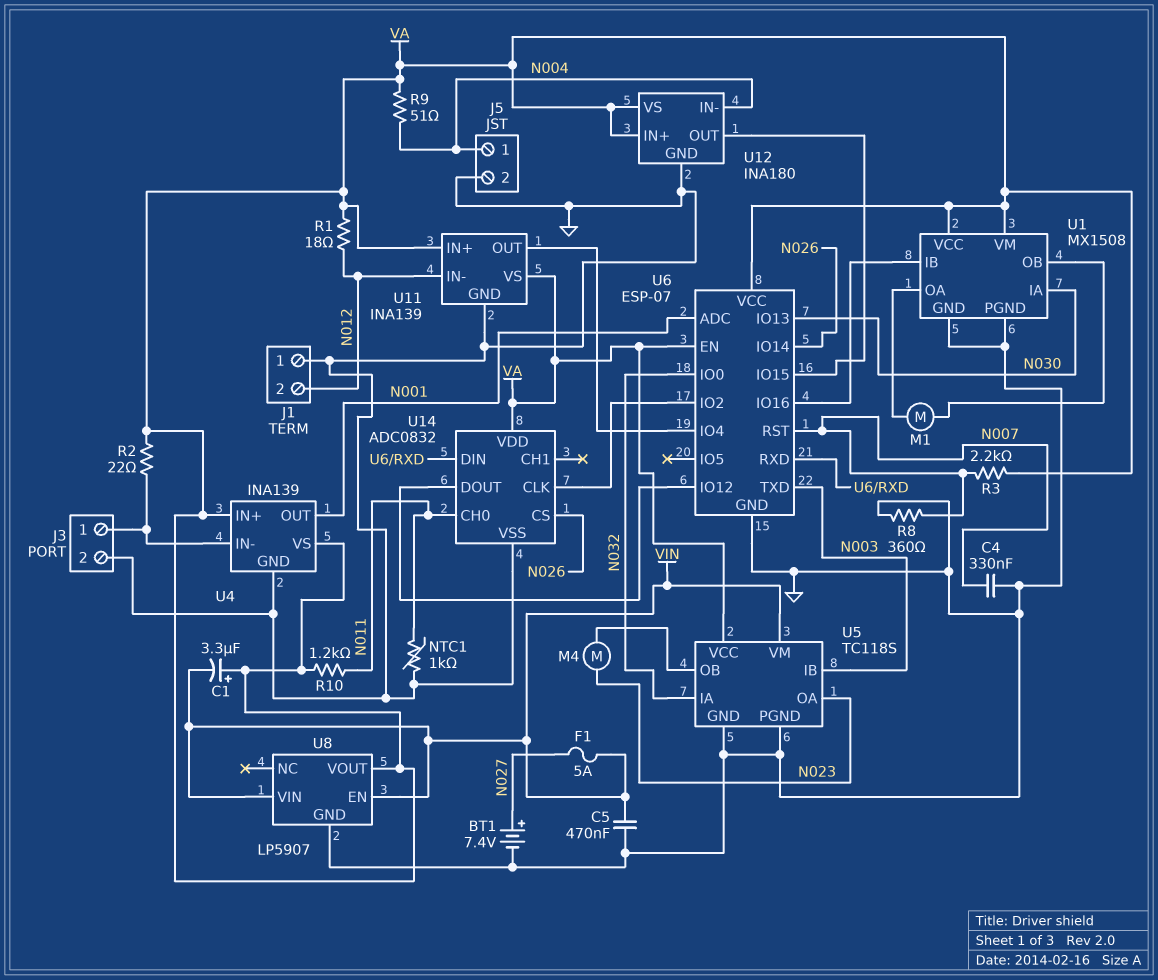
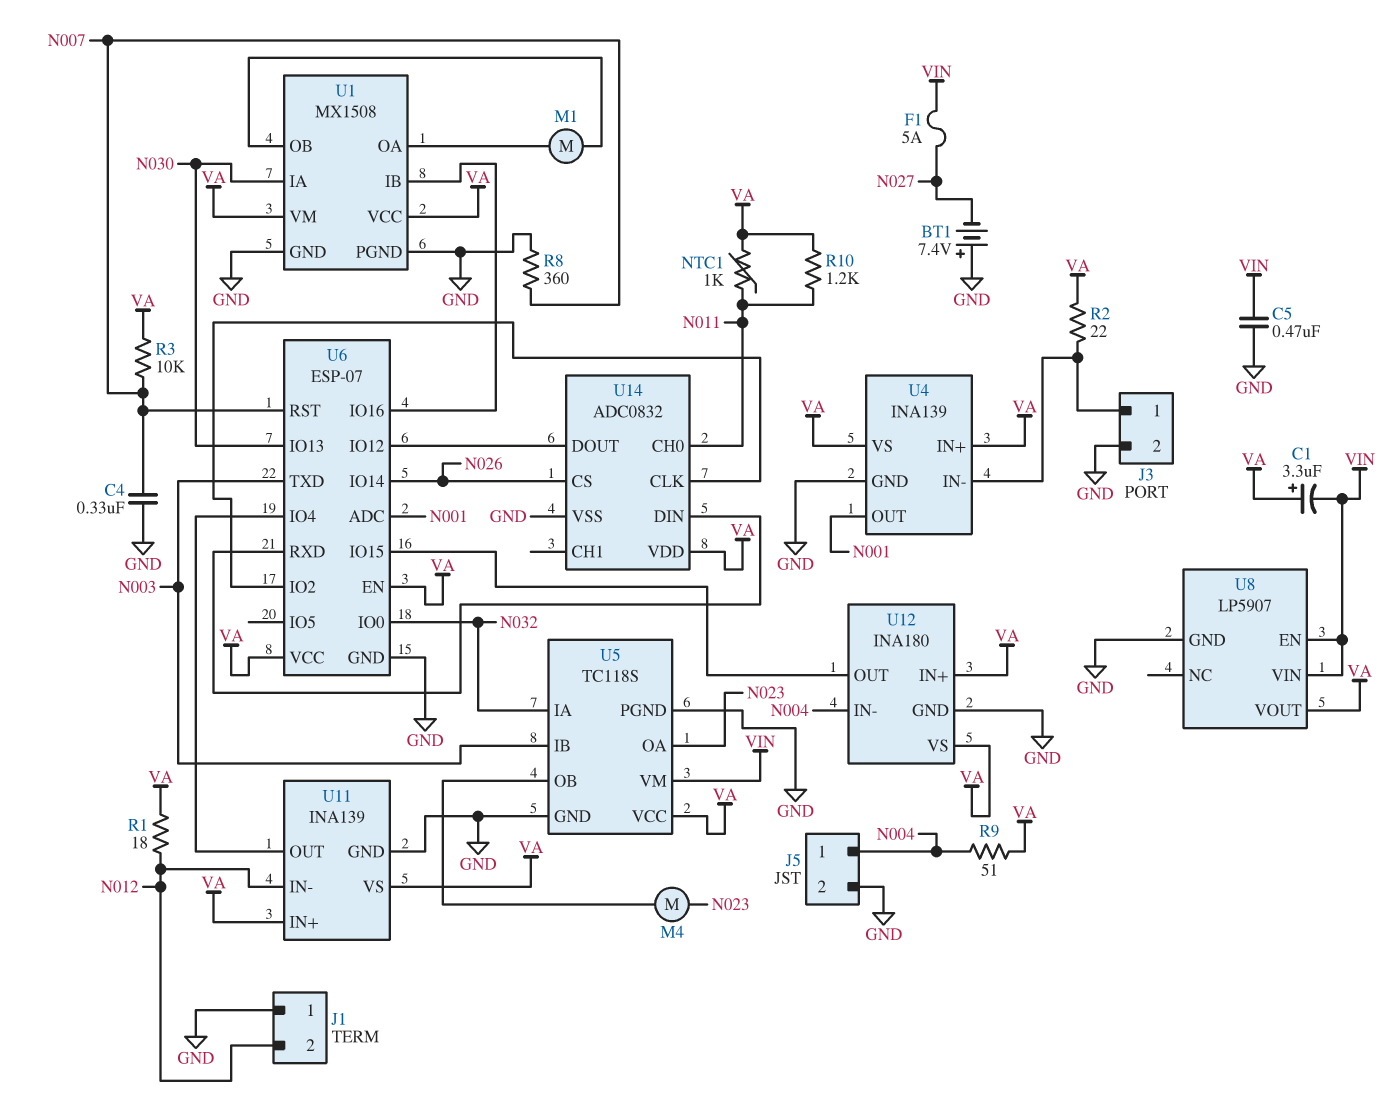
BT1: 7.4V (plus N027, minus GND) -> 7.4V (plus GND, minus N027)
NTC1: 1k (GND, N011) -> 1k (N011, VA)
R3: 2.2k (N007, VA) -> 10k (N007, VA)

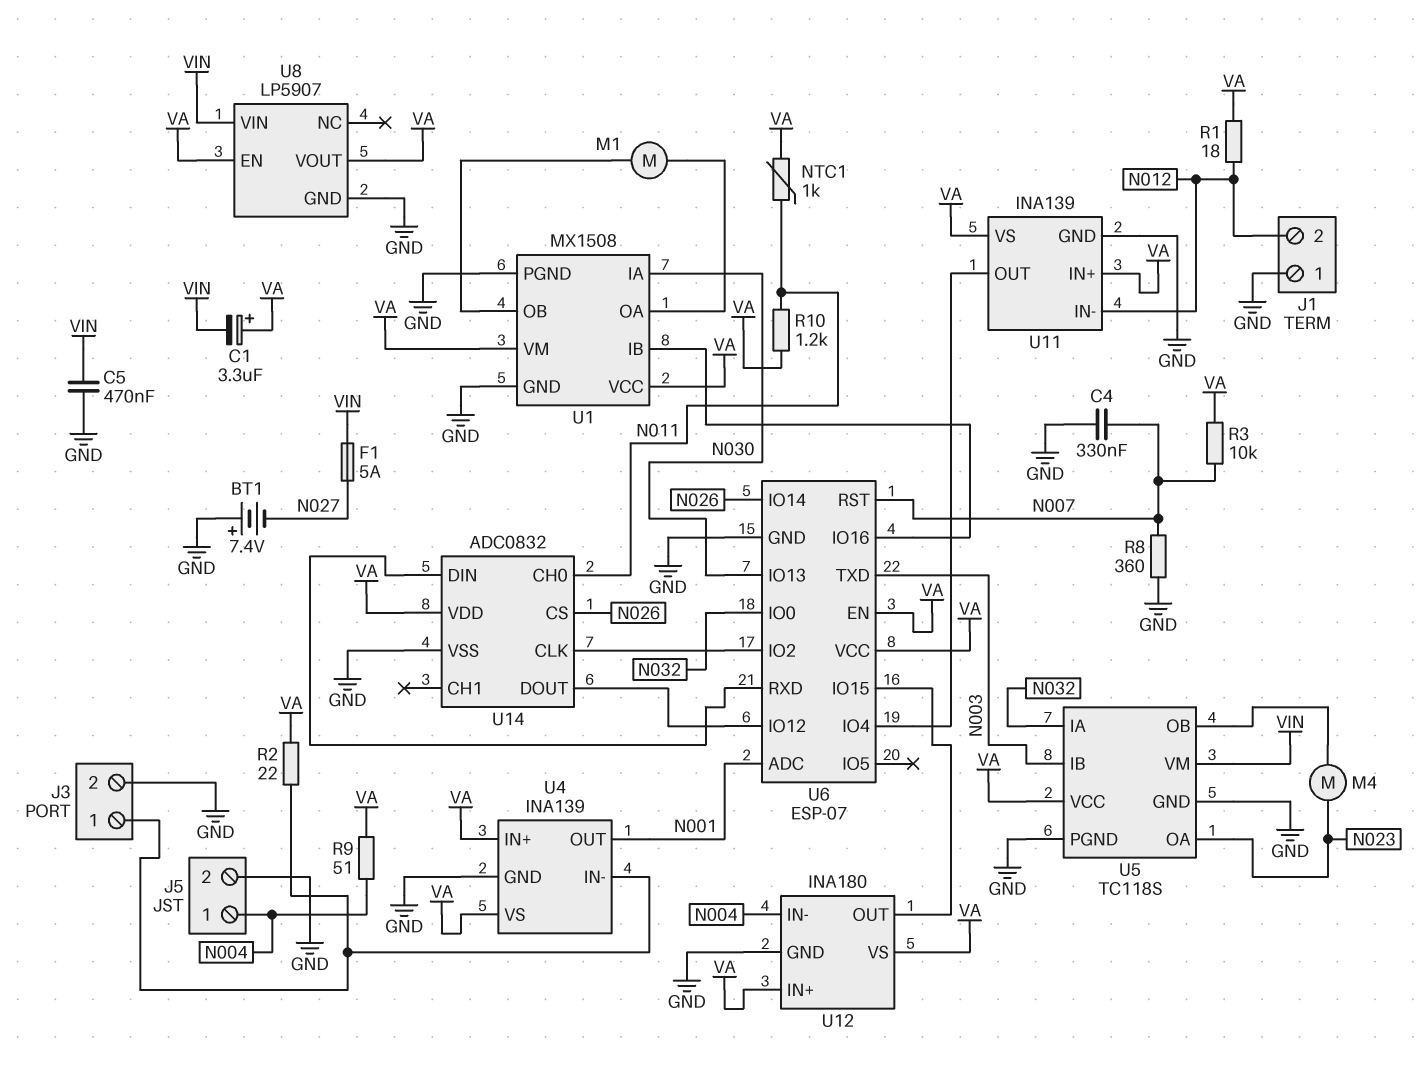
U8 pin EN: VIN -> VA

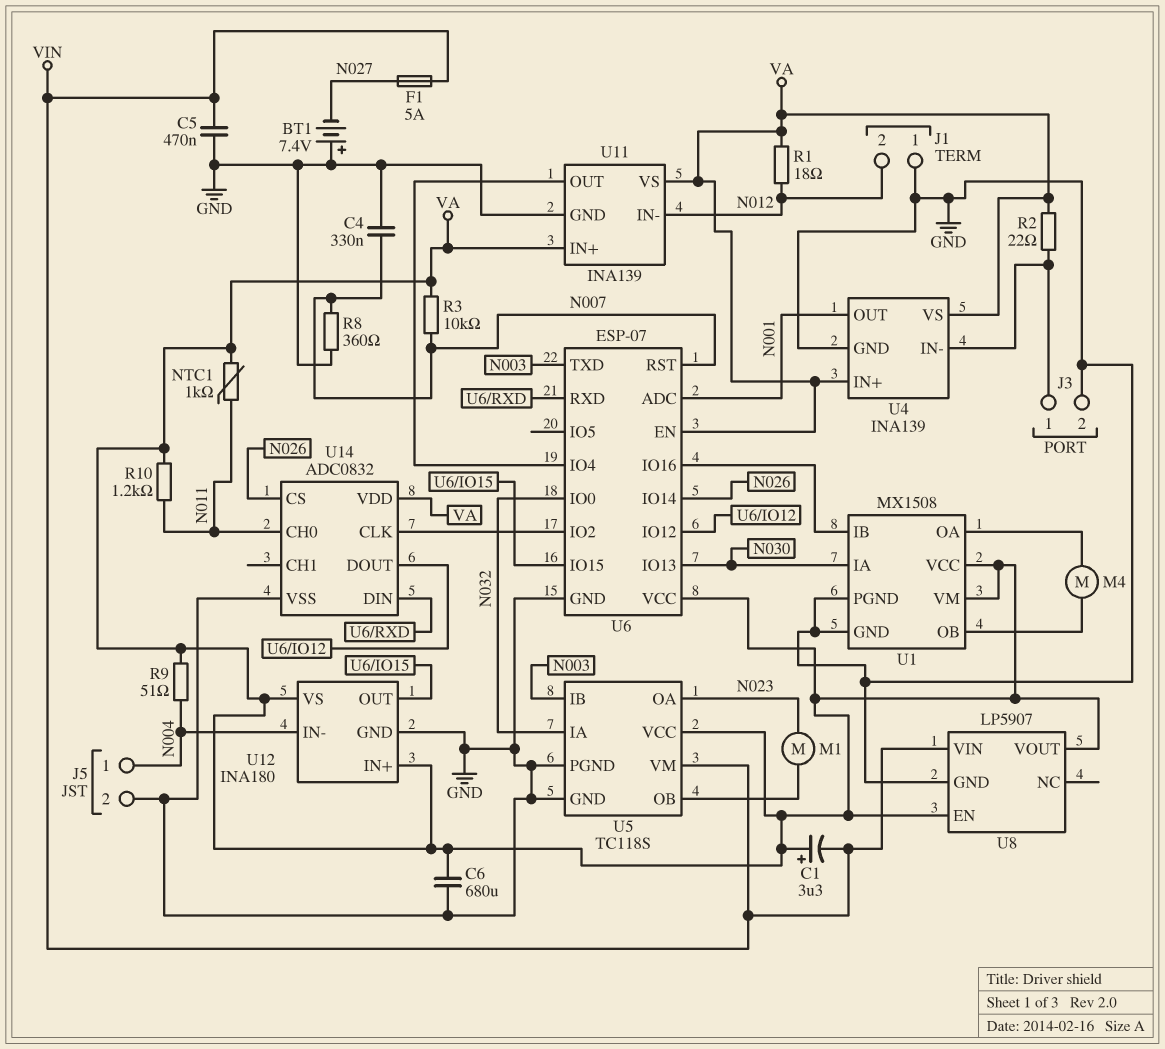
C6: none -> 680uF (GND, VA)
M1: motor (U1/OA, U1/OB) -> motor (N023, U5/OB)
M4: motor (N023, U5/OB) -> motor (U1/OA, U1/OB)

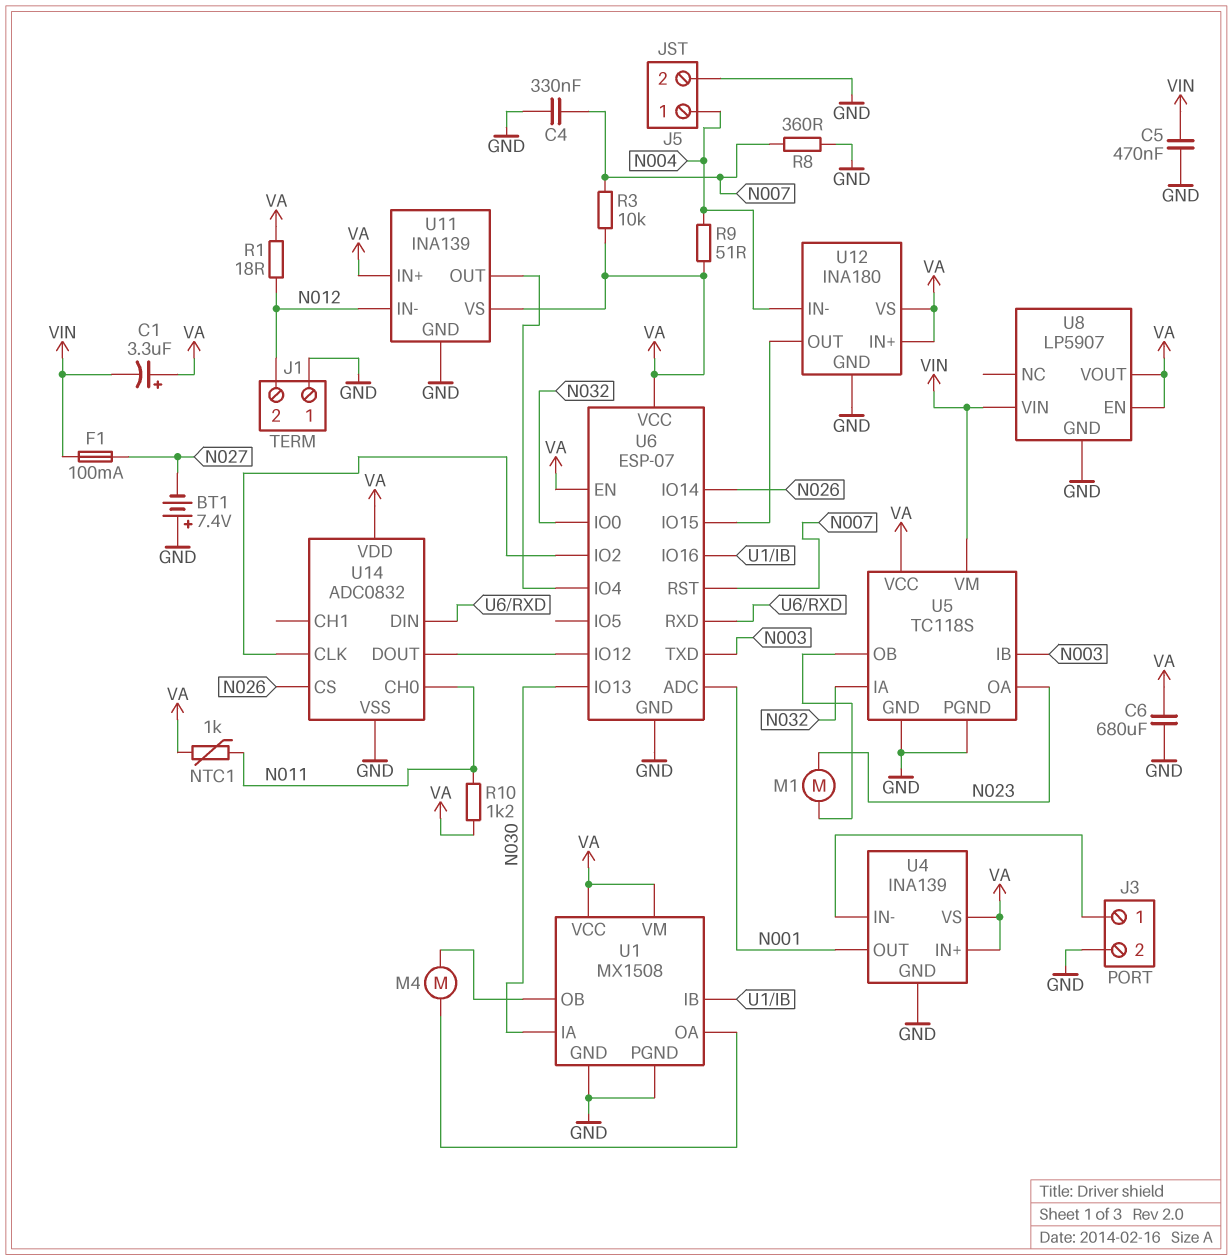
F1: 5A (N027, VIN) -> 100mA (N027, VIN)
R2: 22 (J3/1, VA) -> none

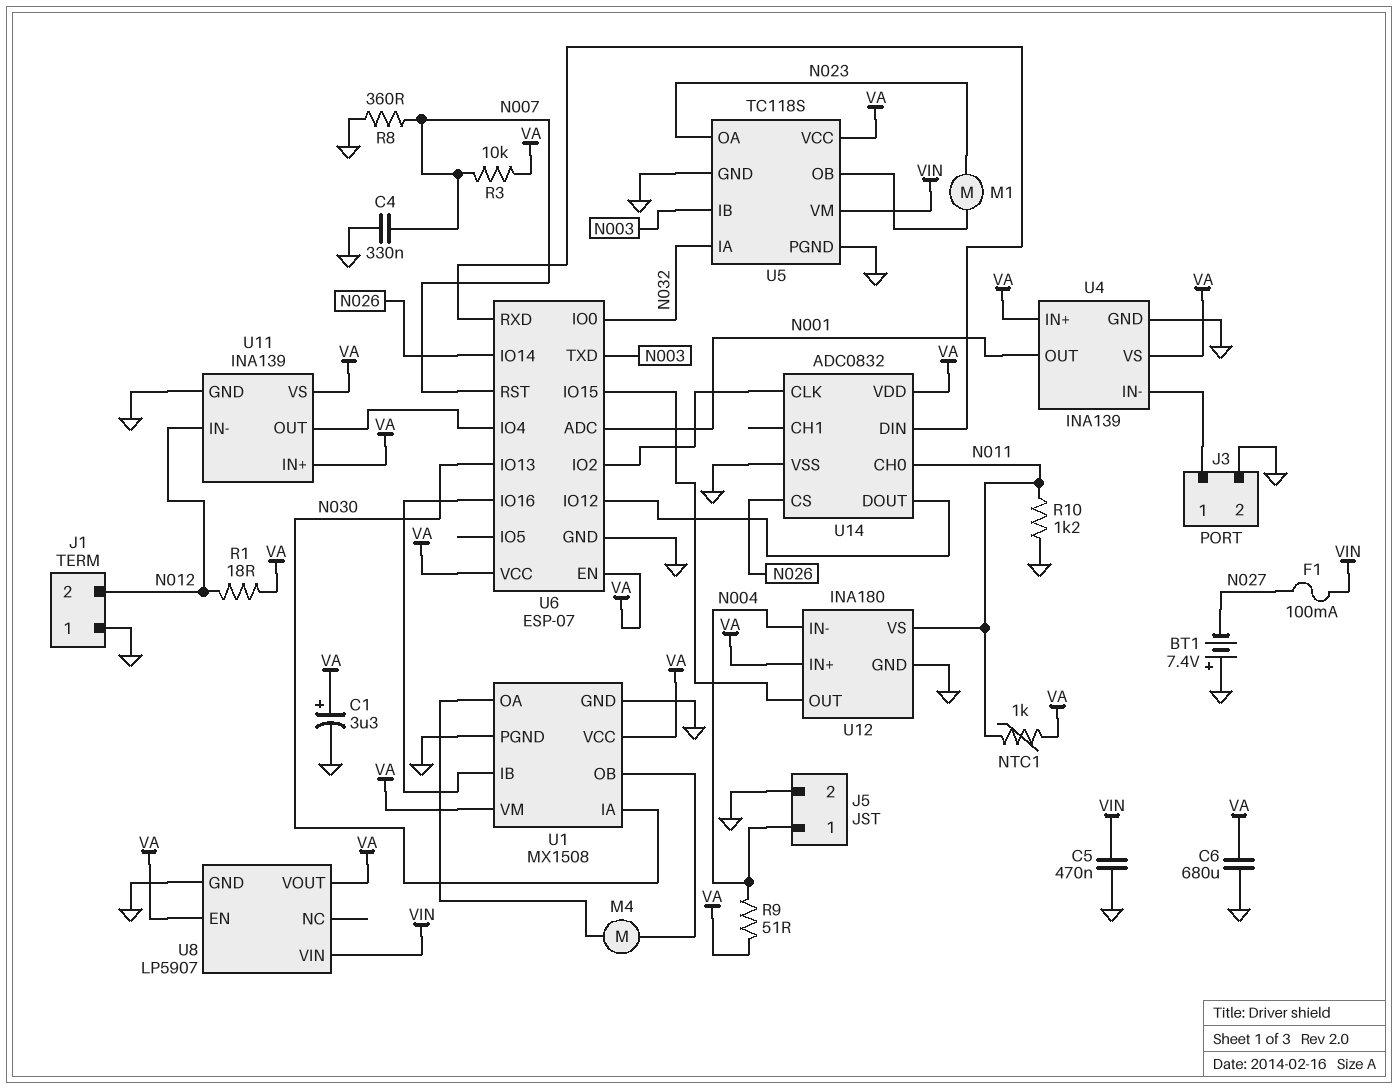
C1: 3.3uF (plus VA, minus VIN) -> 3.3uF (plus VA, minus GND)
R10: 1.2k (N011, VA) -> 1.2k (GND, N011)
U12 pin VS: VA -> N011

